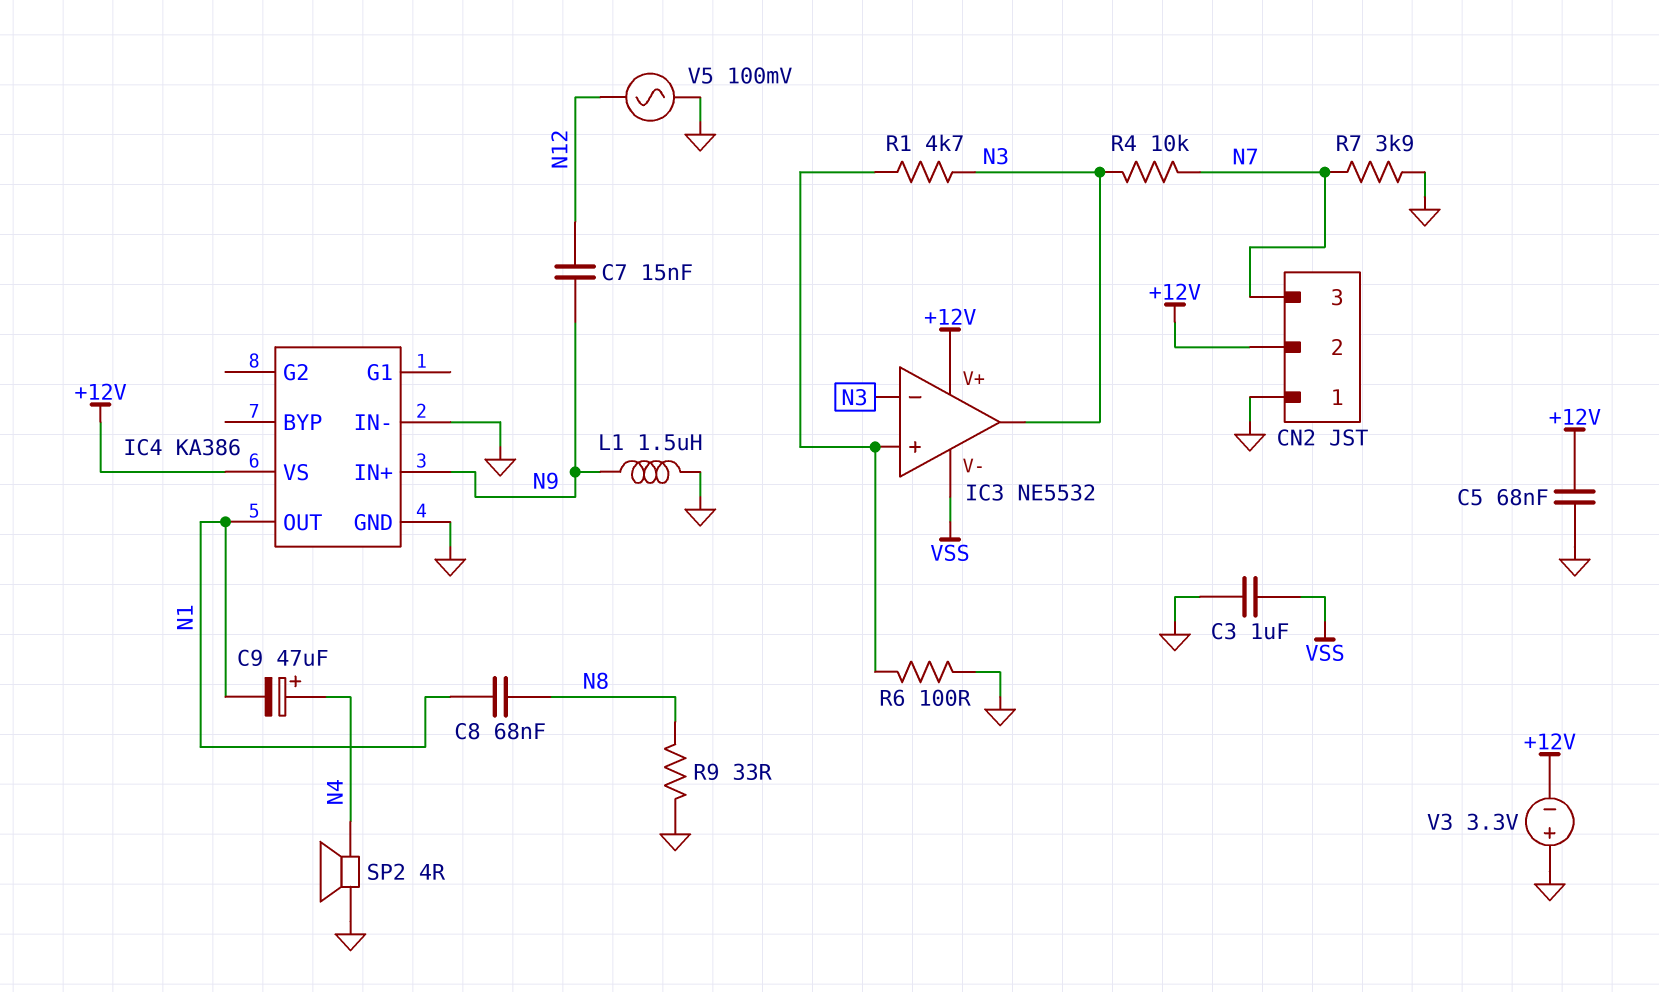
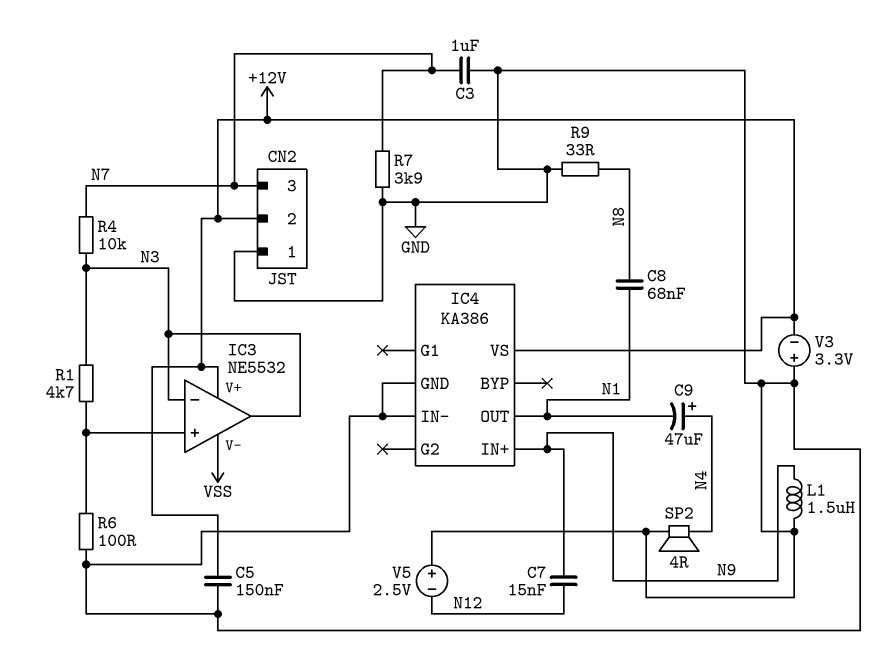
C3: 1uF (GND, VSS) -> 1uF (GND, N7)
C5: 68nF (+12V, GND) -> 150nF (+12V, GND)
V5: AC 100mV (GND, N12) -> 2.5V (plus GND, minus N12)

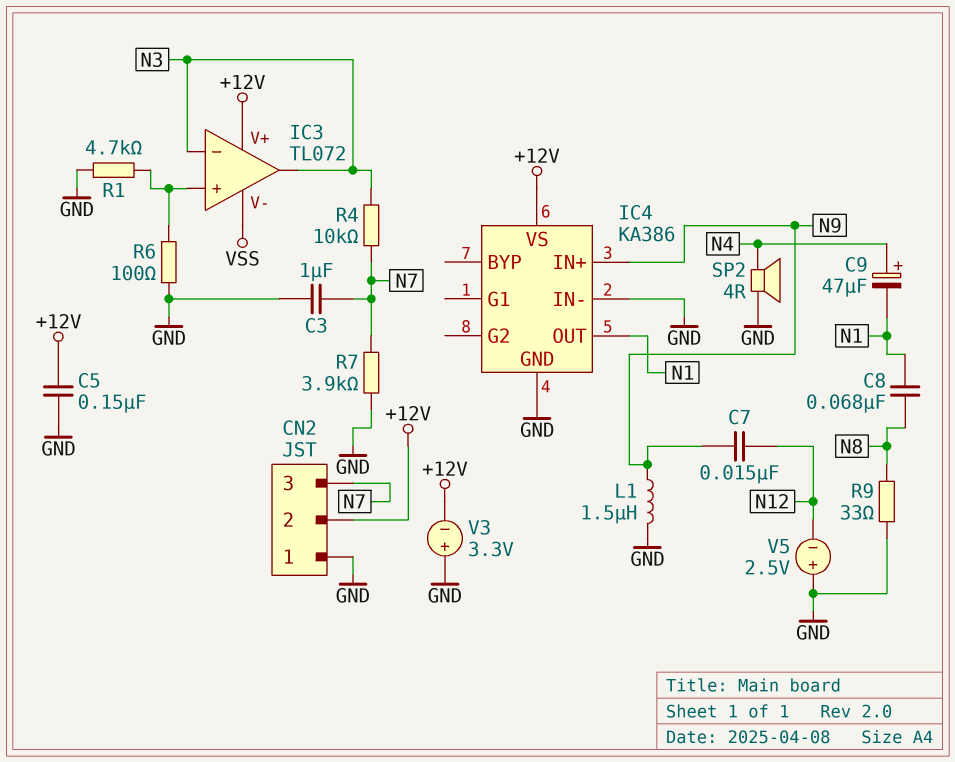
IC3: NE5532 -> TL072
R1: 4.7k (IC3/in+, N3) -> 4.7k (GND, IC3/in+)

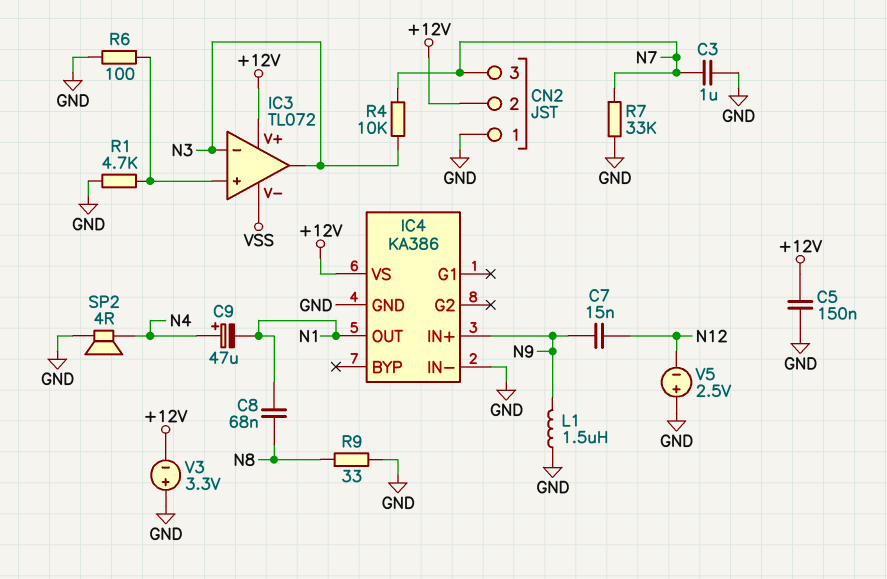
R7: 3.9k (GND, N7) -> 33k (GND, N7)

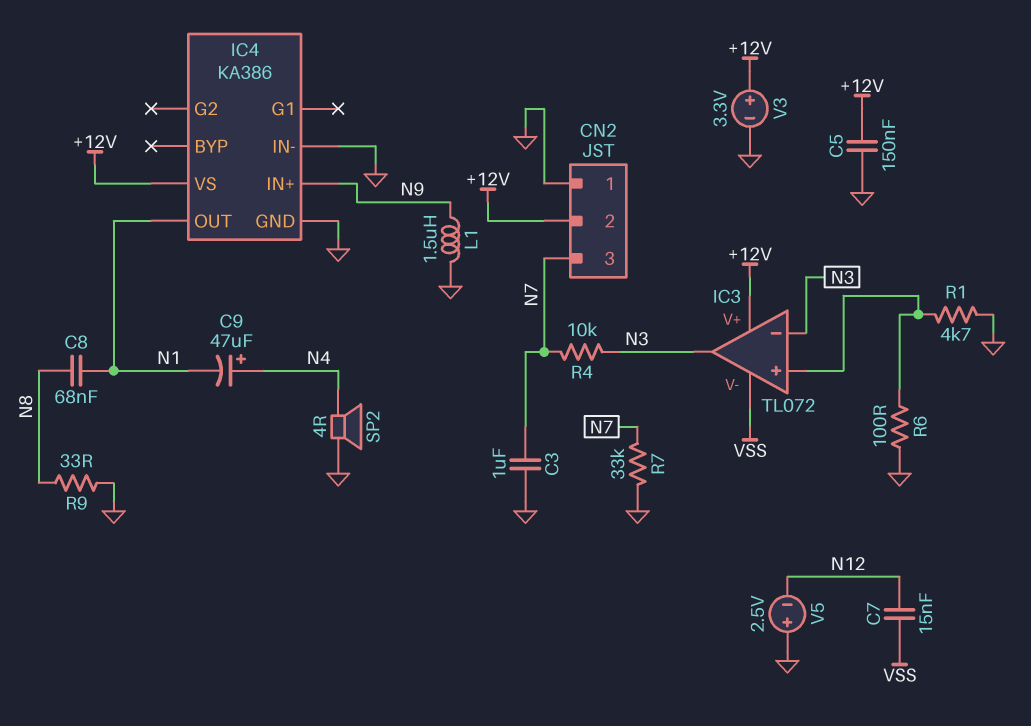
C7: 15nF (N9, N12) -> 15nF (N12, VSS)
V3: 3.3V (plus GND, minus +12V) -> 3.3V (plus +12V, minus GND)

